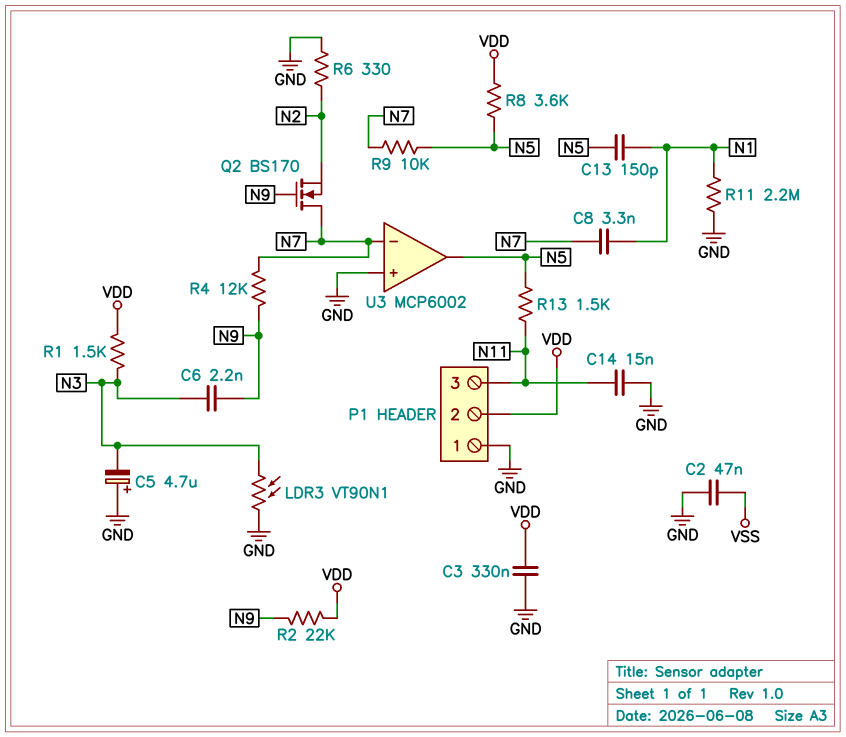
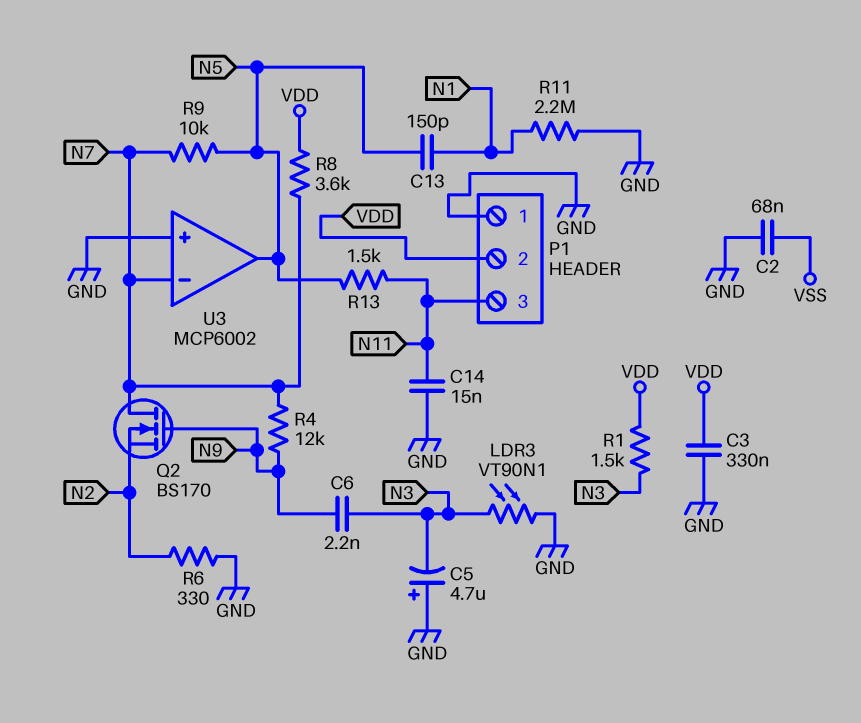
C2: 47nF (GND, VSS) -> 68nF (GND, VSS)
C8: 3.3nF (N1, N7) -> none
R2: 22k (N9, VDD) -> none
R8: 3.6k (N5, VDD) -> 3.6k (N7, VDD)

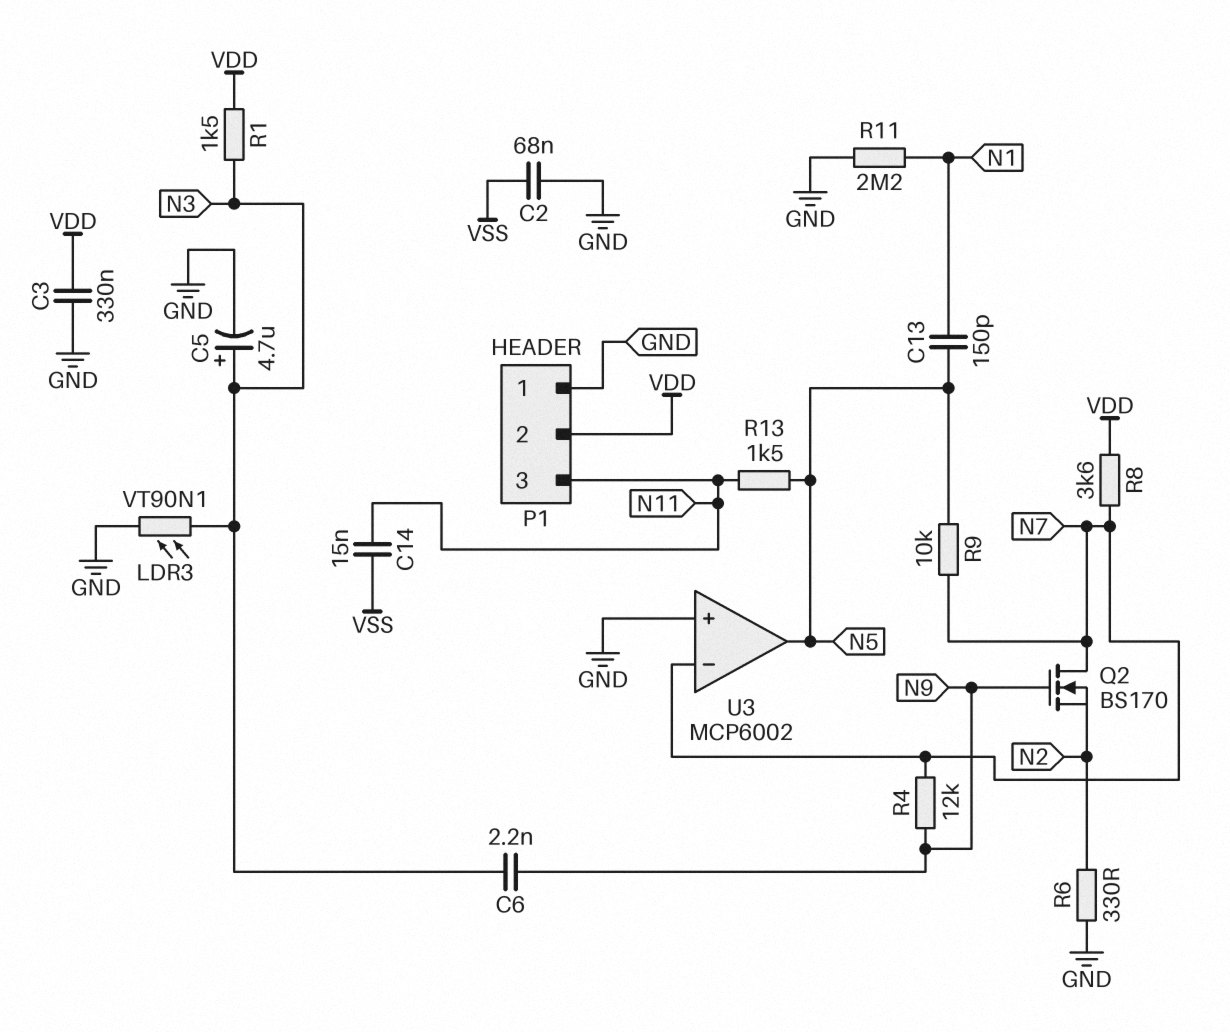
C5: 4.7uF (plus GND, minus N3) -> 4.7uF (plus N3, minus GND)
C14: 15nF (GND, N11) -> 15nF (N11, VSS)

